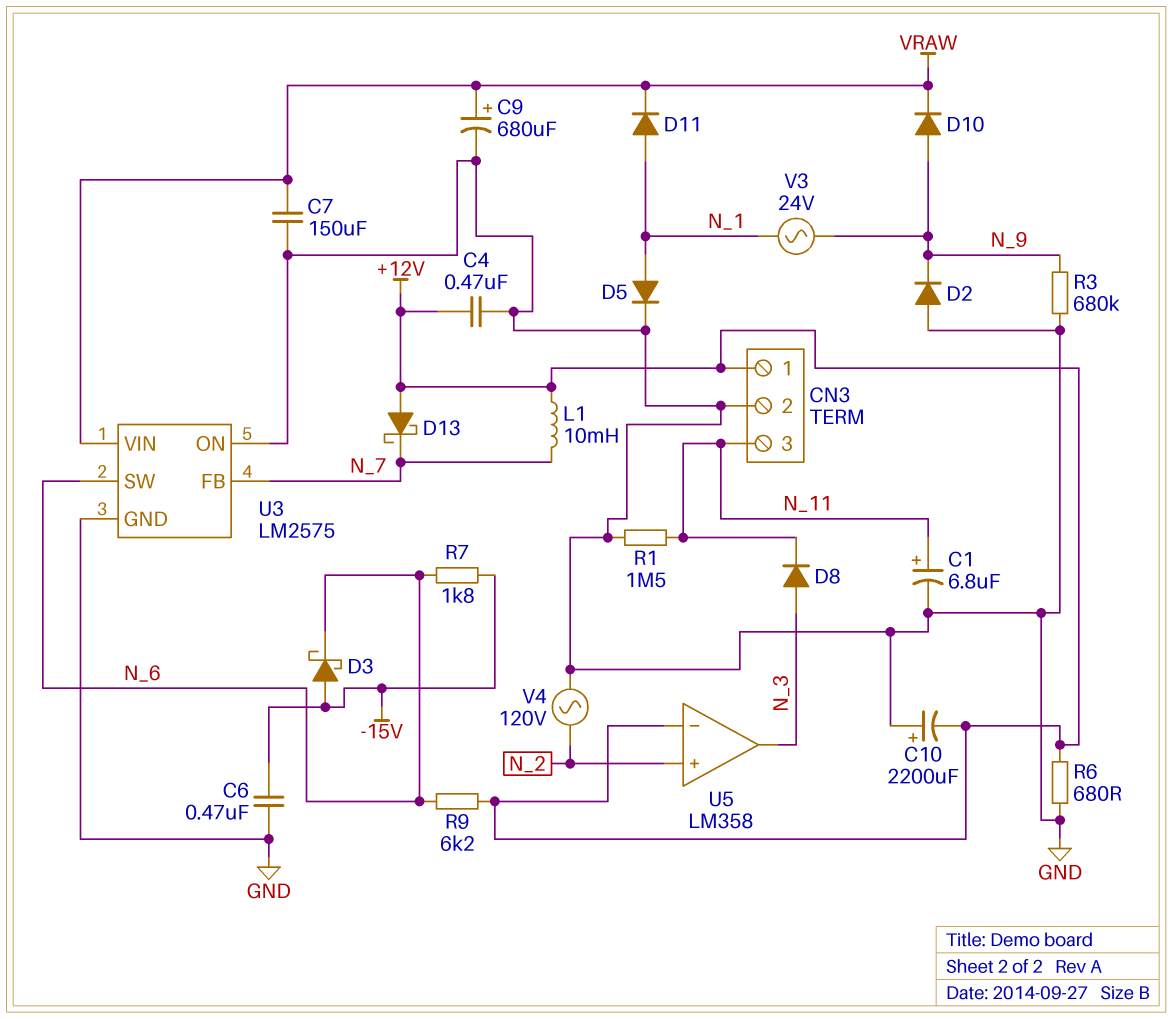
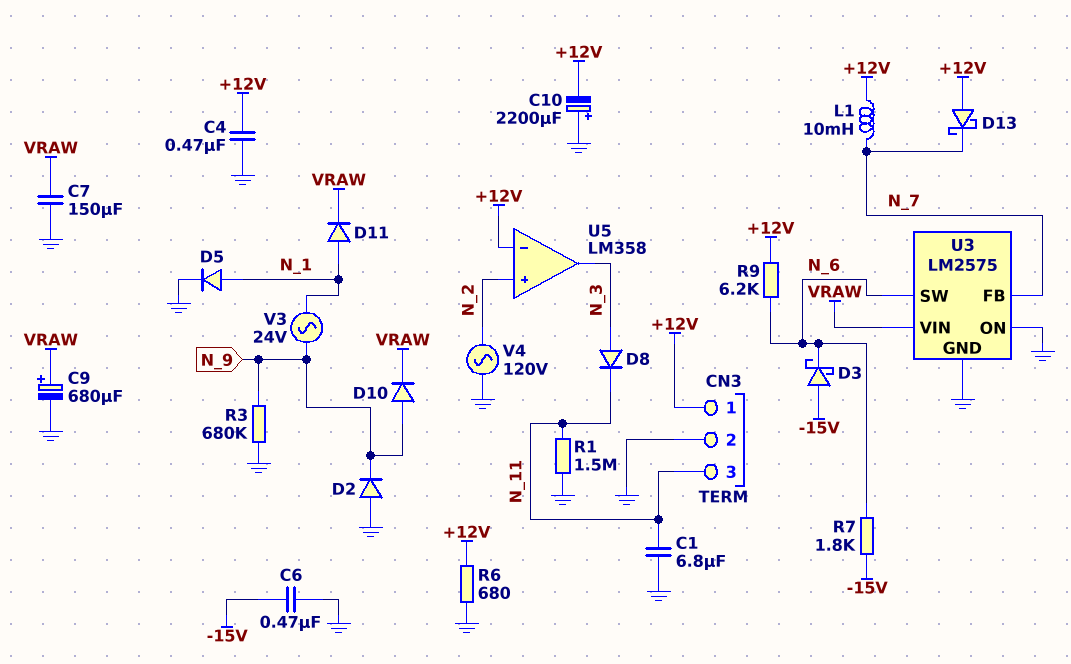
C1: 6.8uF (plus N_11, minus GND) -> 6.8uF (GND, N_11)

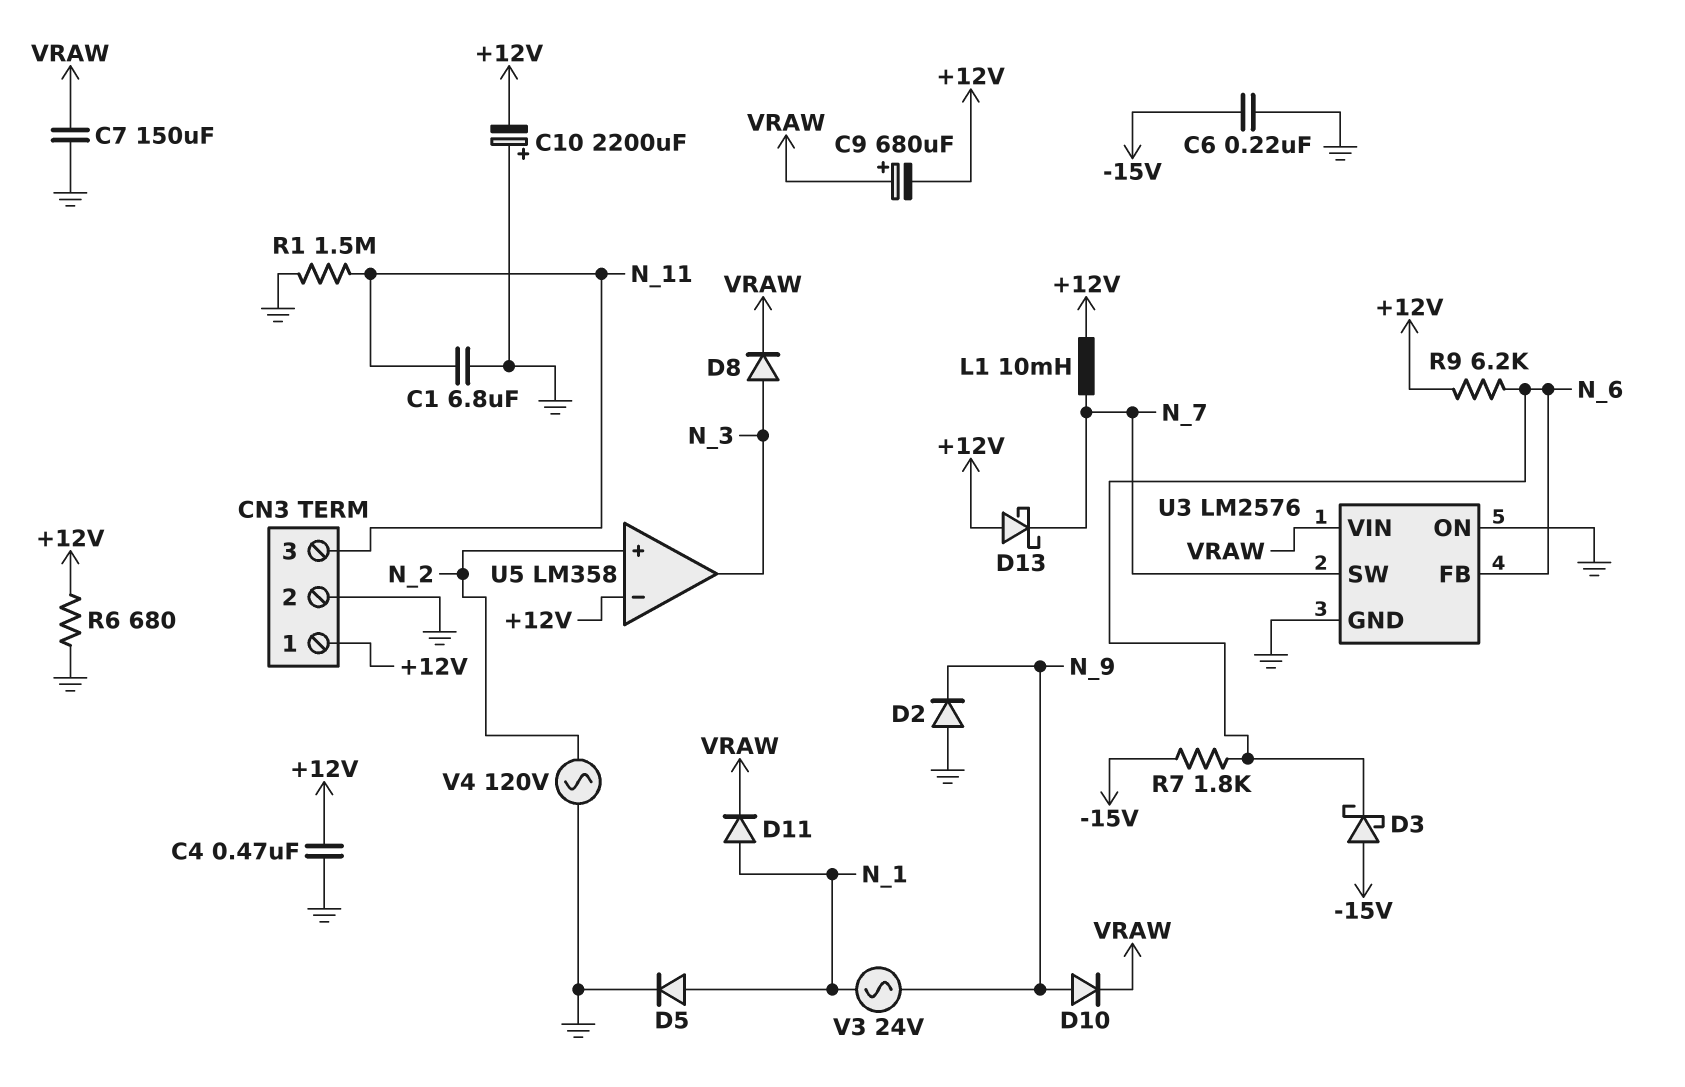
C6: 470nF (-15V, GND) -> 220nF (-15V, GND)
C9: 680uF (plus VRAW, minus GND) -> 680uF (plus VRAW, minus +12V)
D8: diode (A N_3, K N_11) -> diode (A N_3, K VRAW)
R3: 680k (GND, N_9) -> none
U3: LM2575 -> LM2576
U3 pin FB: N_7 -> N_6
U3 pin SW: N_6 -> N_7

